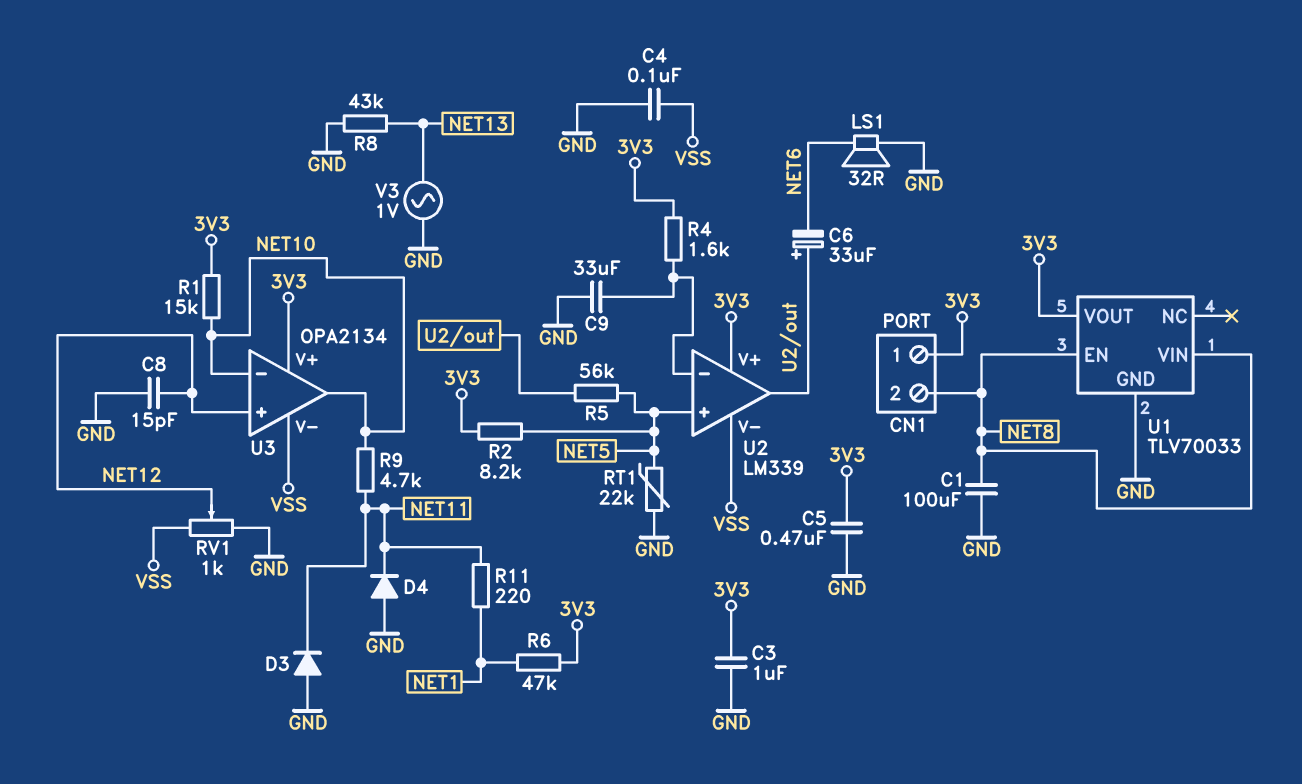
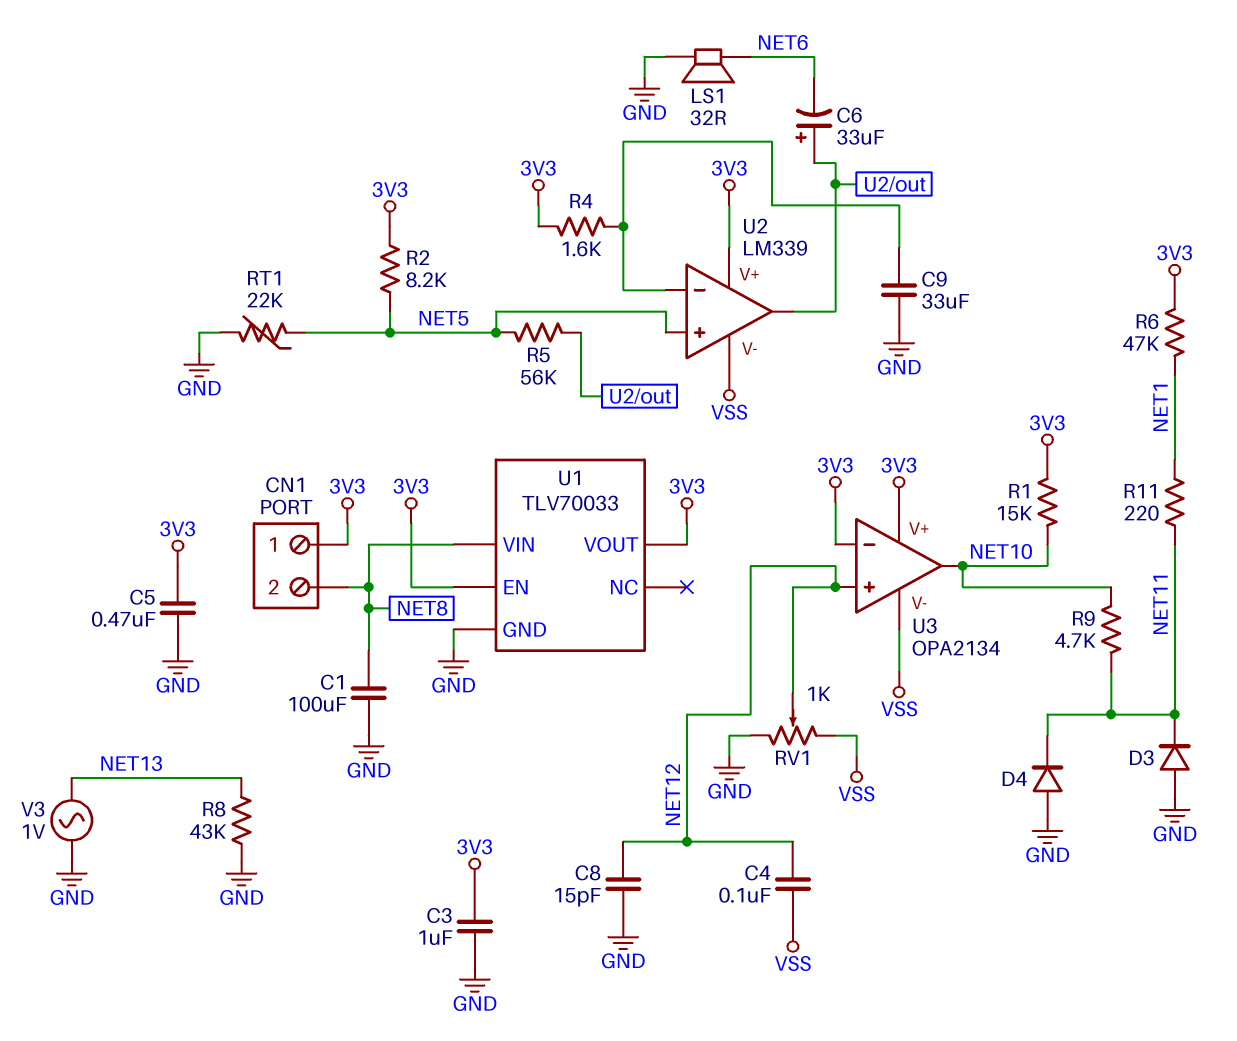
C4: 100nF (GND, VSS) -> 100nF (NET12, VSS)
U1 pin EN: NET8 -> 3V3
U3 pin in-: NET10 -> 3V3

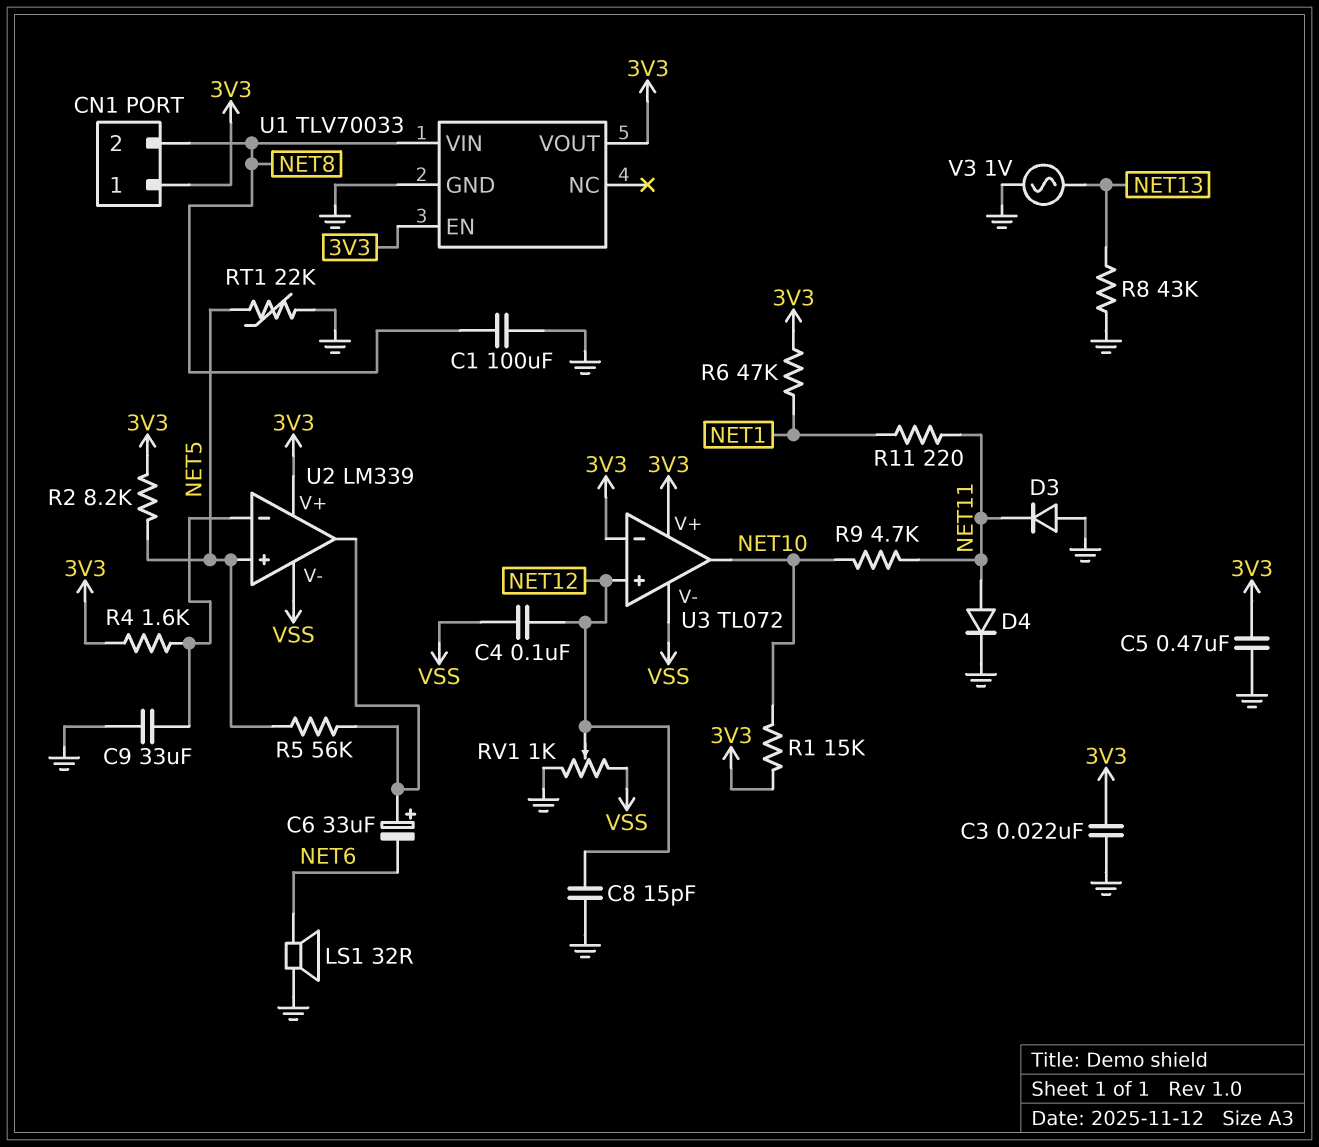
C3: 1uF (3V3, GND) -> 22nF (3V3, GND)
D4: diode (A GND, K NET11) -> diode (A NET11, K GND)
U3: OPA2134 -> TL072

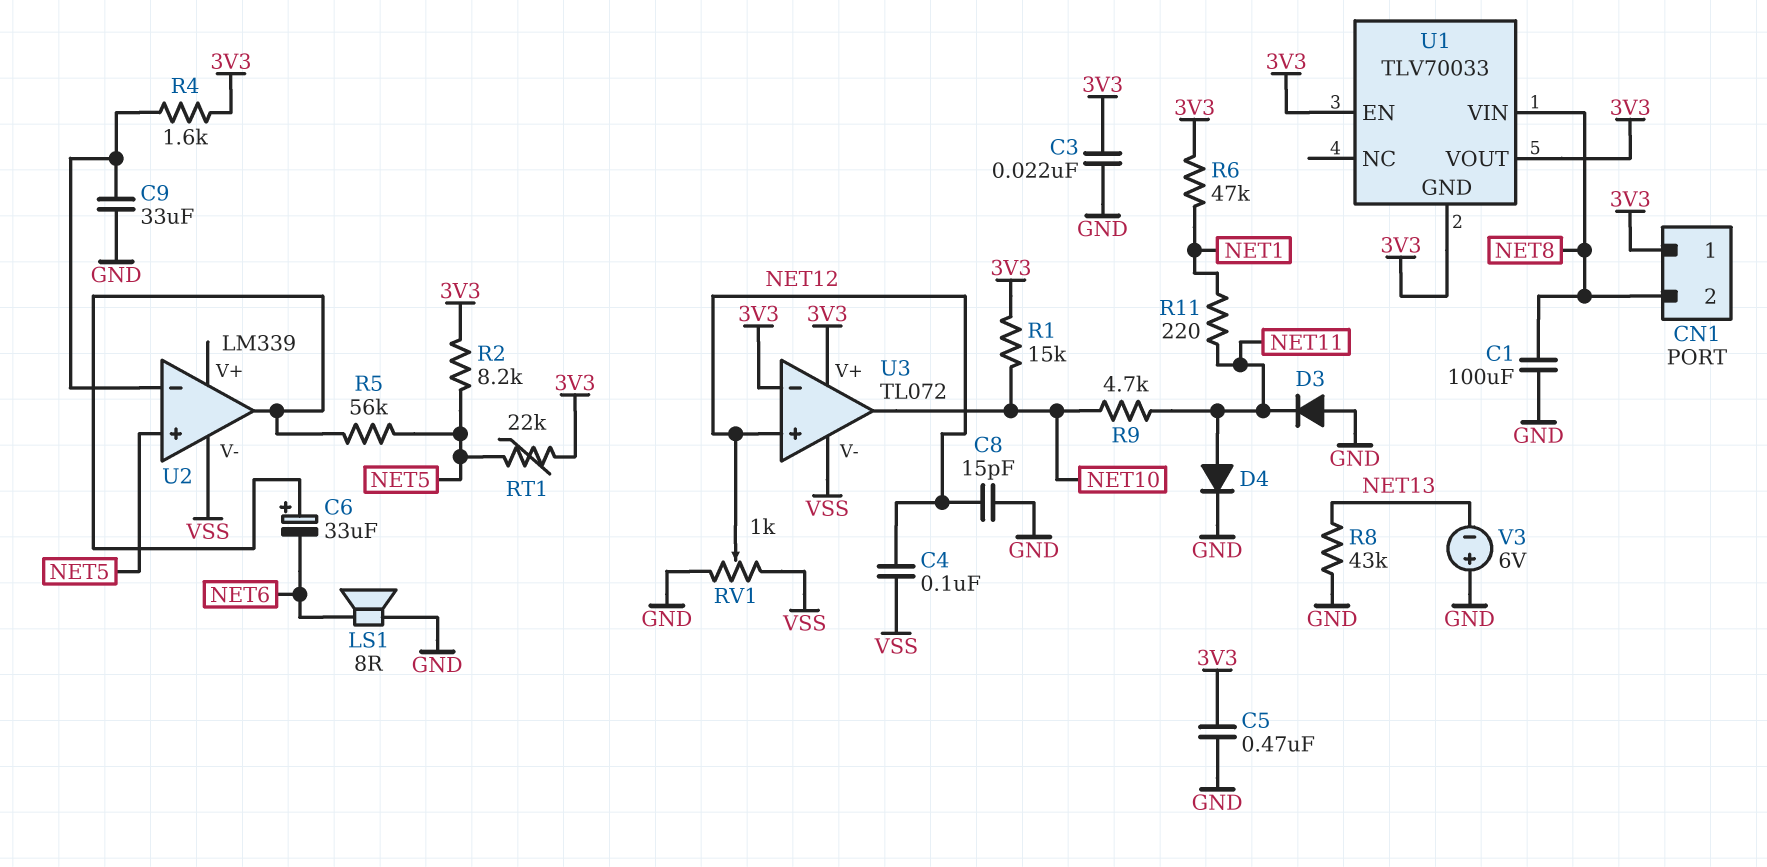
LS1: speaker 32R (GND, NET6) -> speaker 8R (GND, NET6)
RT1: 22k (GND, NET5) -> 22k (3V3, NET5)
U1 pin GND: GND -> 3V3
U2 pin V+: 3V3 -> none
V3: AC 1V (GND, NET13) -> 6V (plus GND, minus NET13)

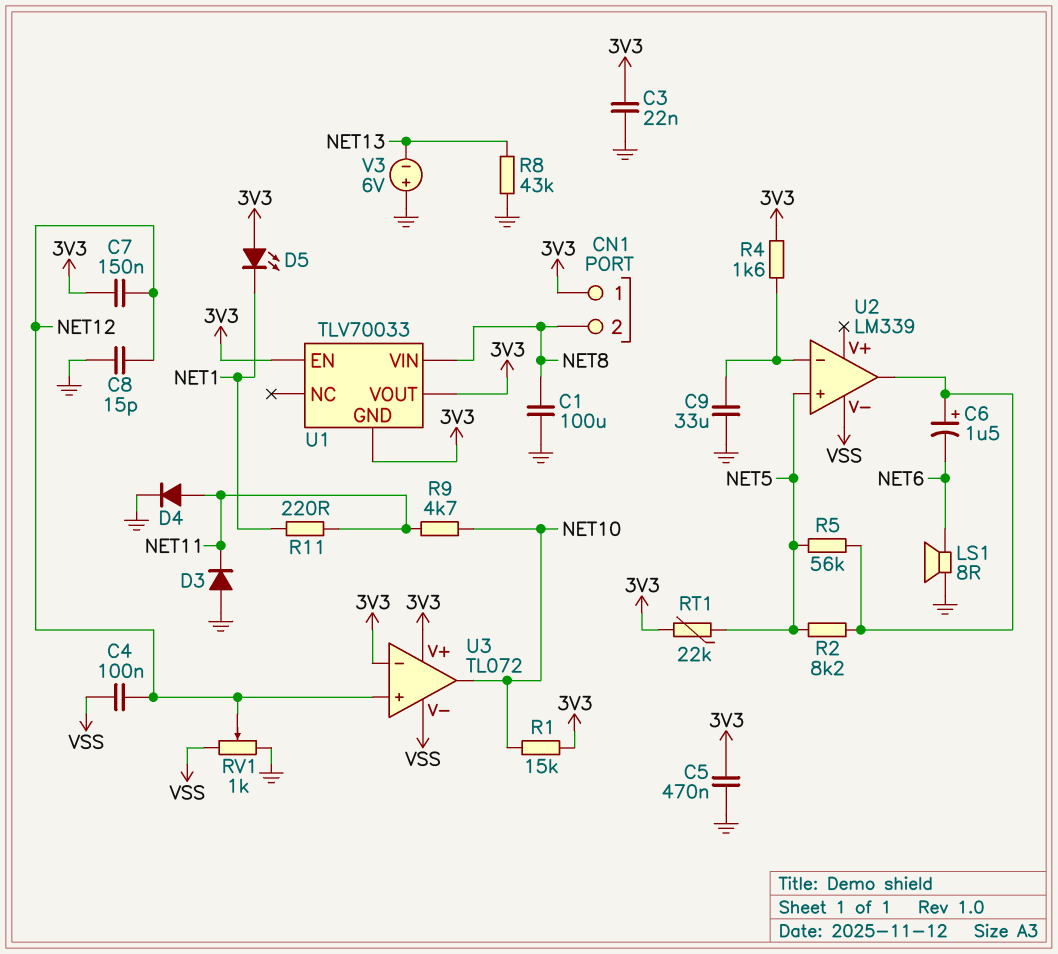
C6: 33uF (plus U2/out, minus NET6) -> 1.5uF (plus U2/out, minus NET6)
C7: none -> 150nF (3V3, NET12)
D5: none -> LED (A 3V3, K NET1)
R2: 8.2k (3V3, NET5) -> 8.2k (NET5, U2/out)
R6: 47k (3V3, NET1) -> none

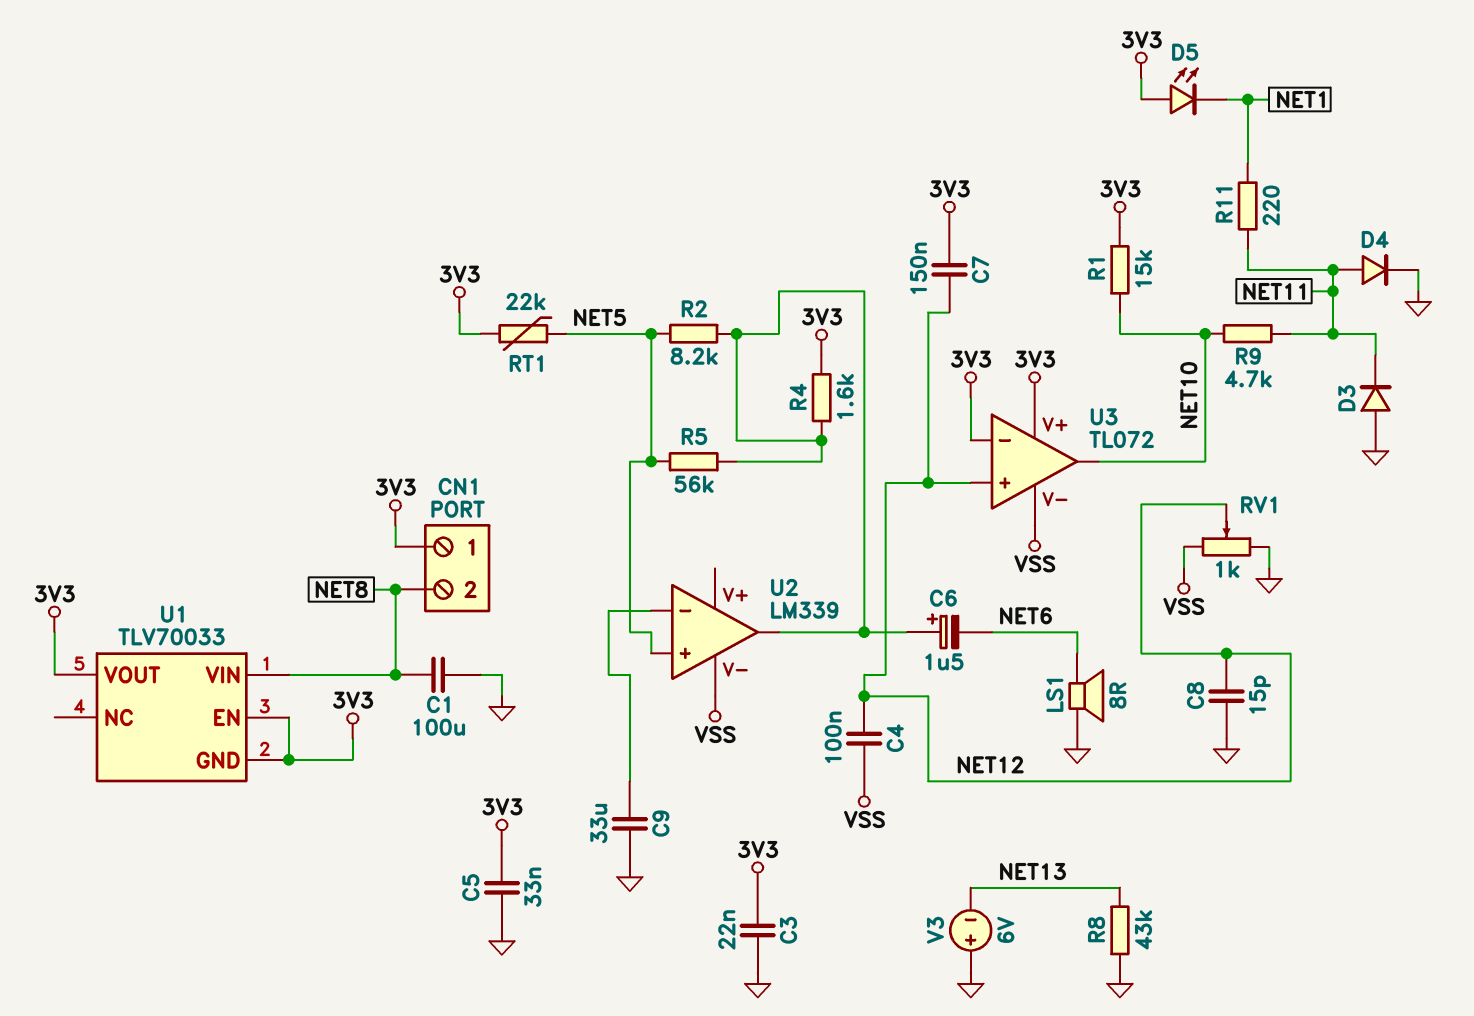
C5: 470nF (3V3, GND) -> 33nF (3V3, GND)
R4: 1.6k (3V3, U2/in-) -> 1.6k (3V3, U2/out)

